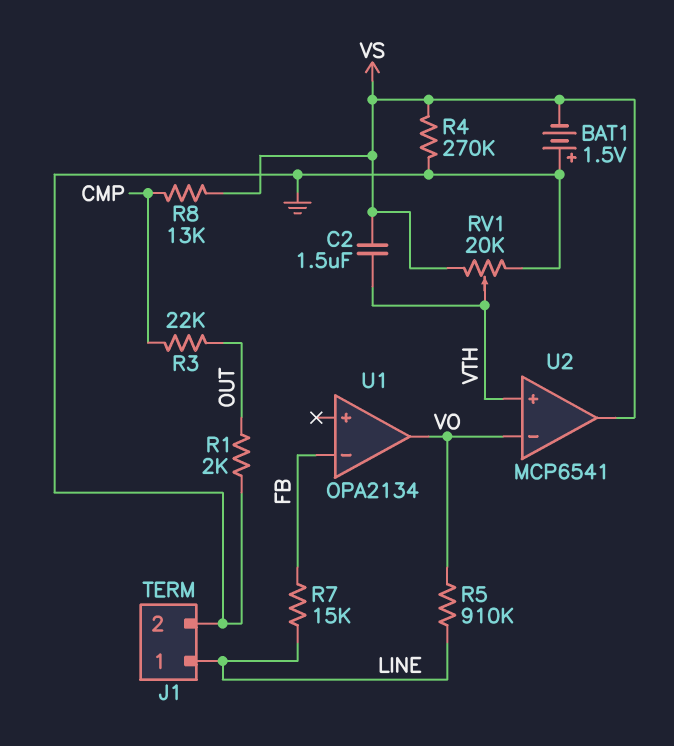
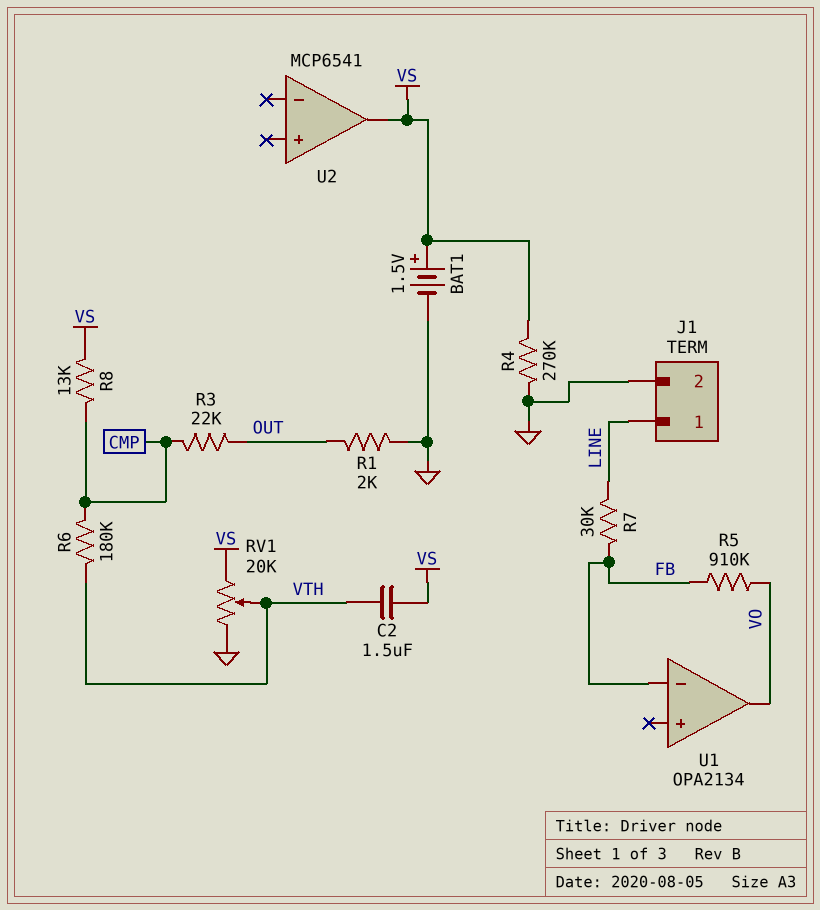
BAT1: 1.5V (plus GND, minus VS) -> 1.5V (plus VS, minus GND)
R5: 910k (LINE, VO) -> 910k (FB, VO)
R6: none -> 180k (CMP, VTH)
R7: 15k (FB, LINE) -> 30k (FB, LINE)
U2 pin in+: VTH -> none
U2 pin in-: VO -> none

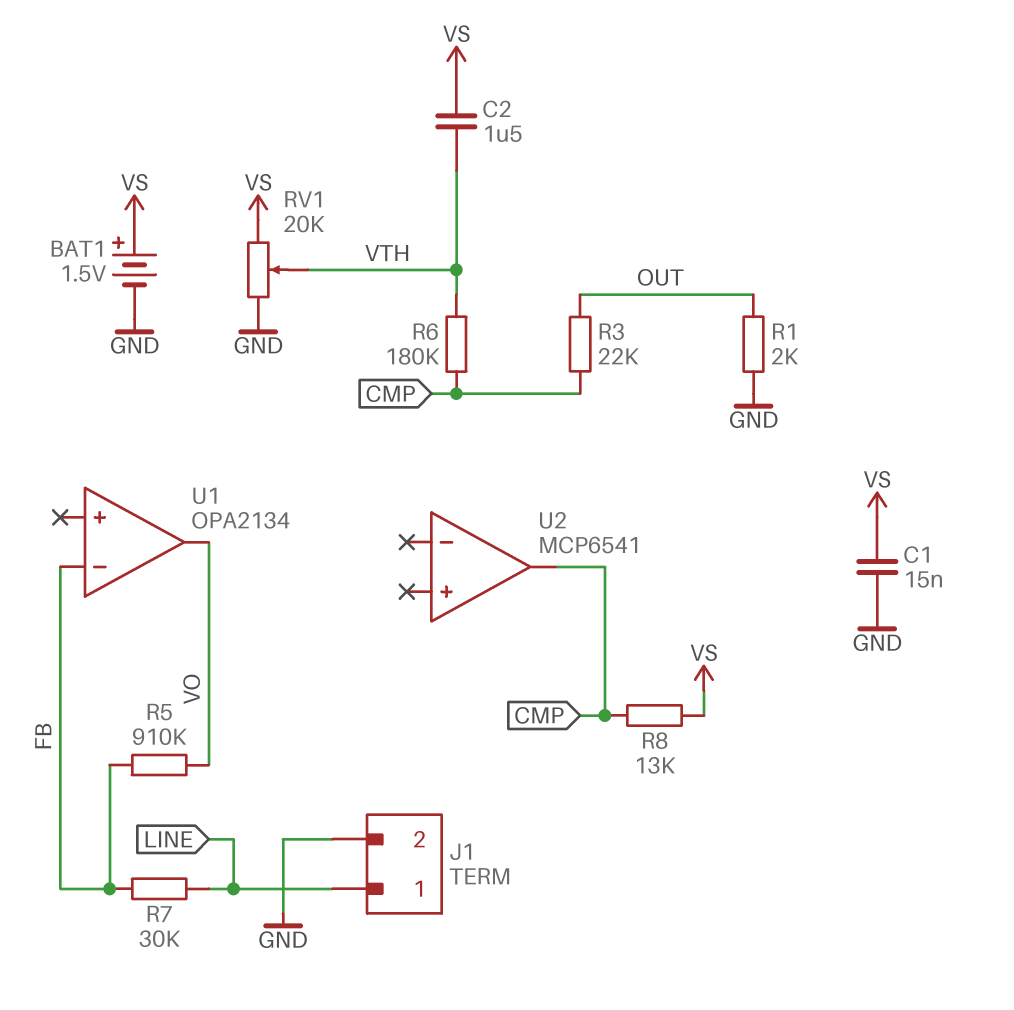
C1: none -> 15nF (GND, VS)
R4: 270k (GND, VS) -> none
U2 pin out: VS -> CMP

